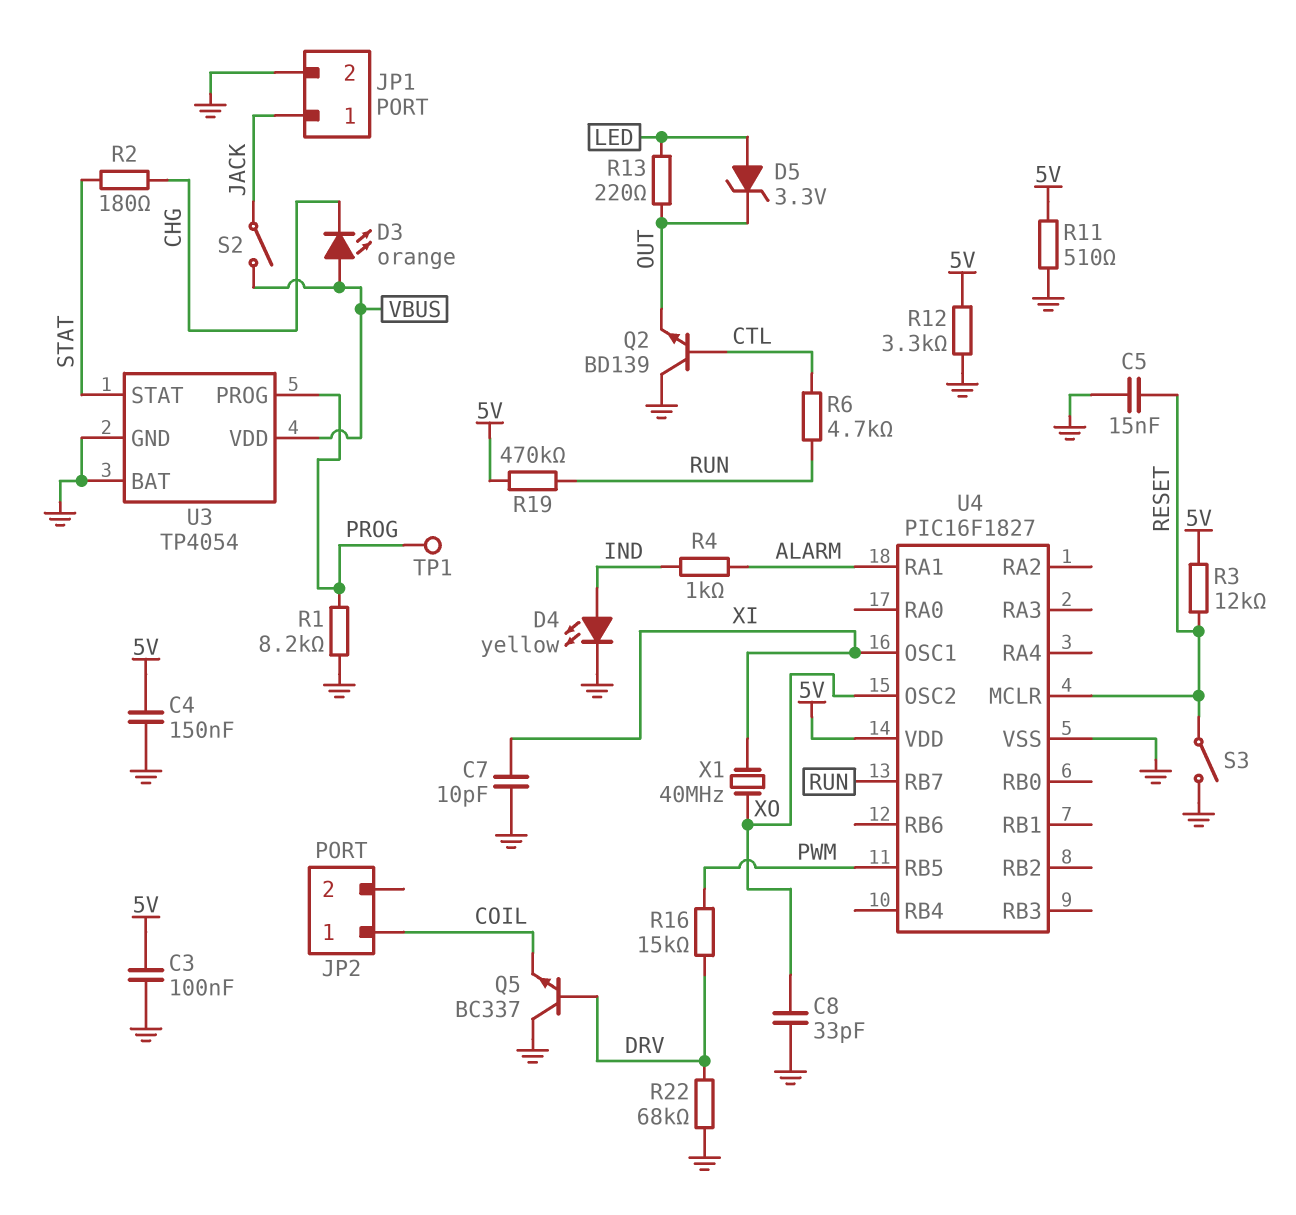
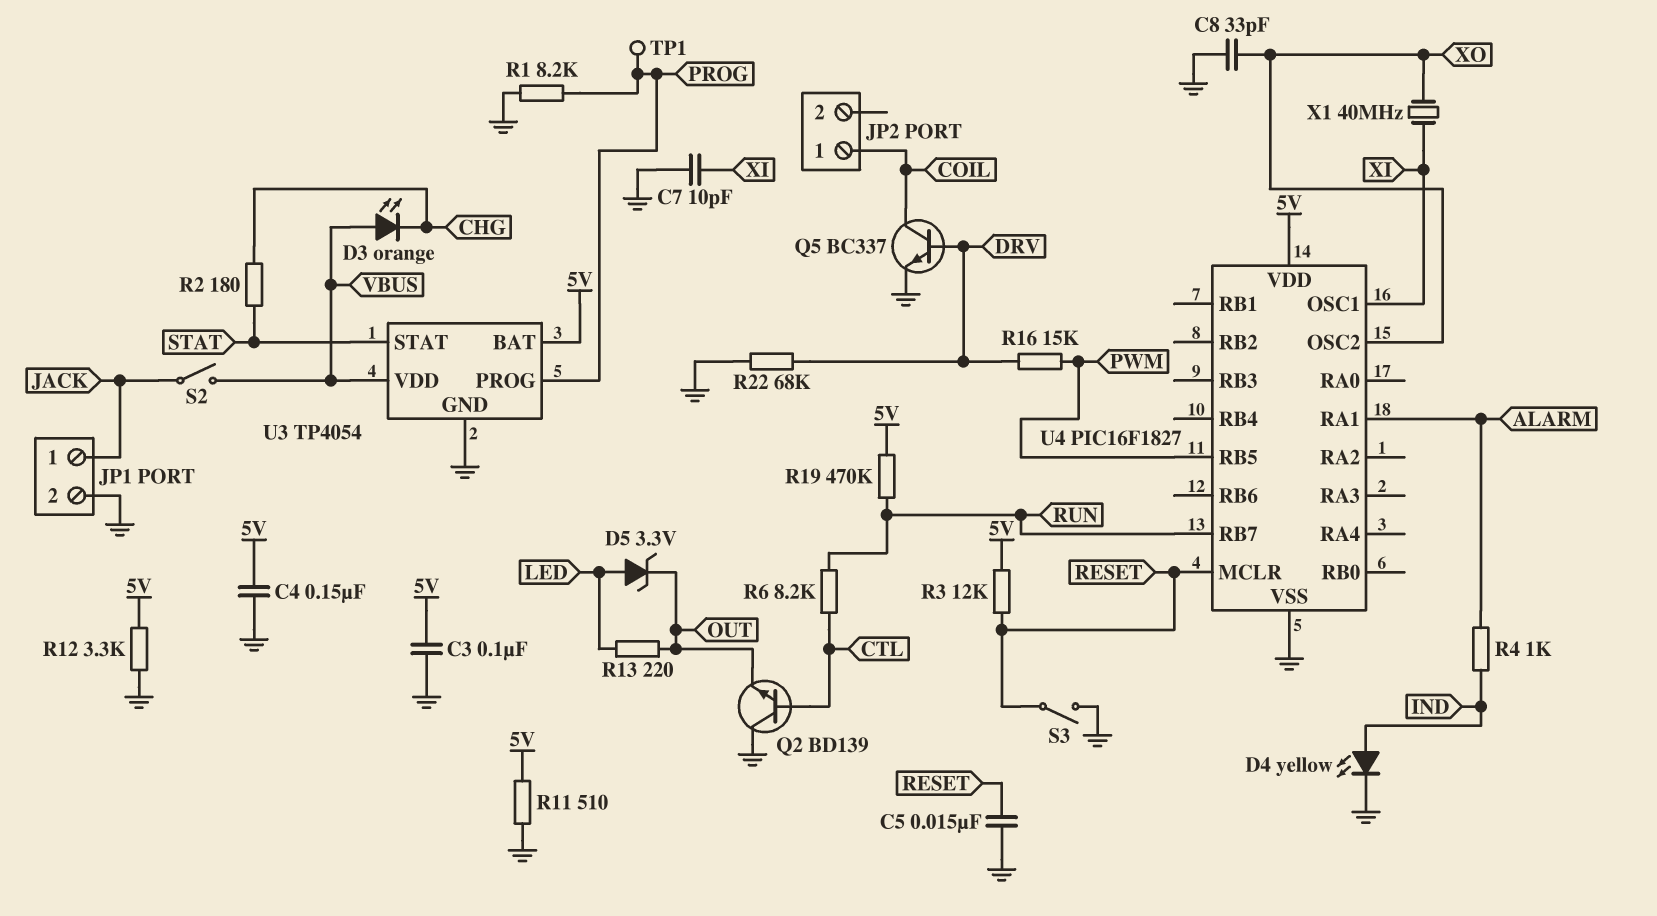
Q5: NPN BC337 (B DRV, C GND, E COIL) -> NPN BC337 (B DRV, C COIL, E GND)
R6: 4.7k (CTL, RUN) -> 8.2k (CTL, RUN)
U3 pin BAT: GND -> 5V

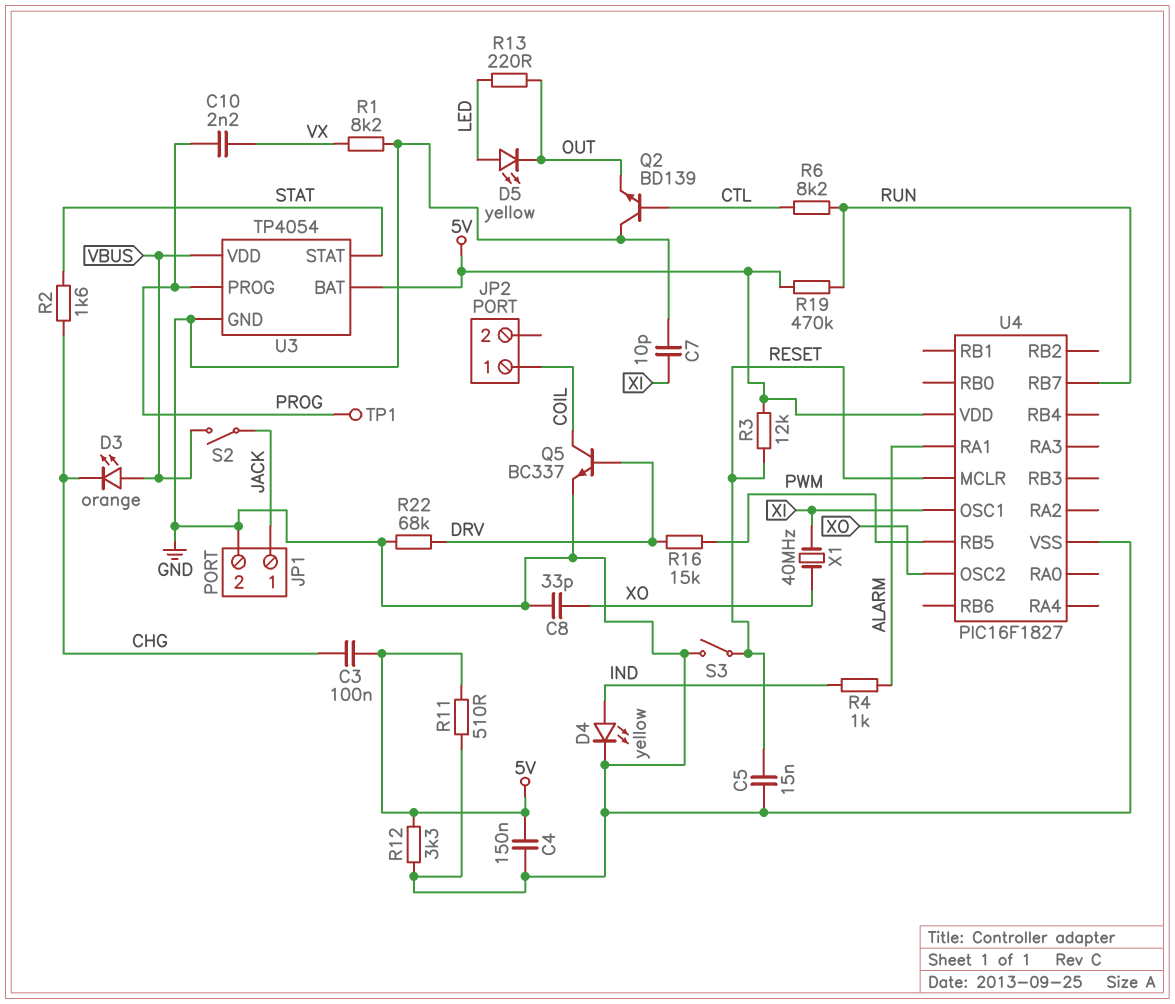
C3: 100nF (5V, GND) -> 100nF (5V, CHG)
C10: none -> 2.2nF (PROG, VX)
D5: zener 3.3V (A LED, K OUT) -> LED yellow (A LED, K OUT)
R1: 8.2k (GND, PROG) -> 8.2k (GND, VX)
R2: 180 (CHG, STAT) -> 1.6k (CHG, STAT)

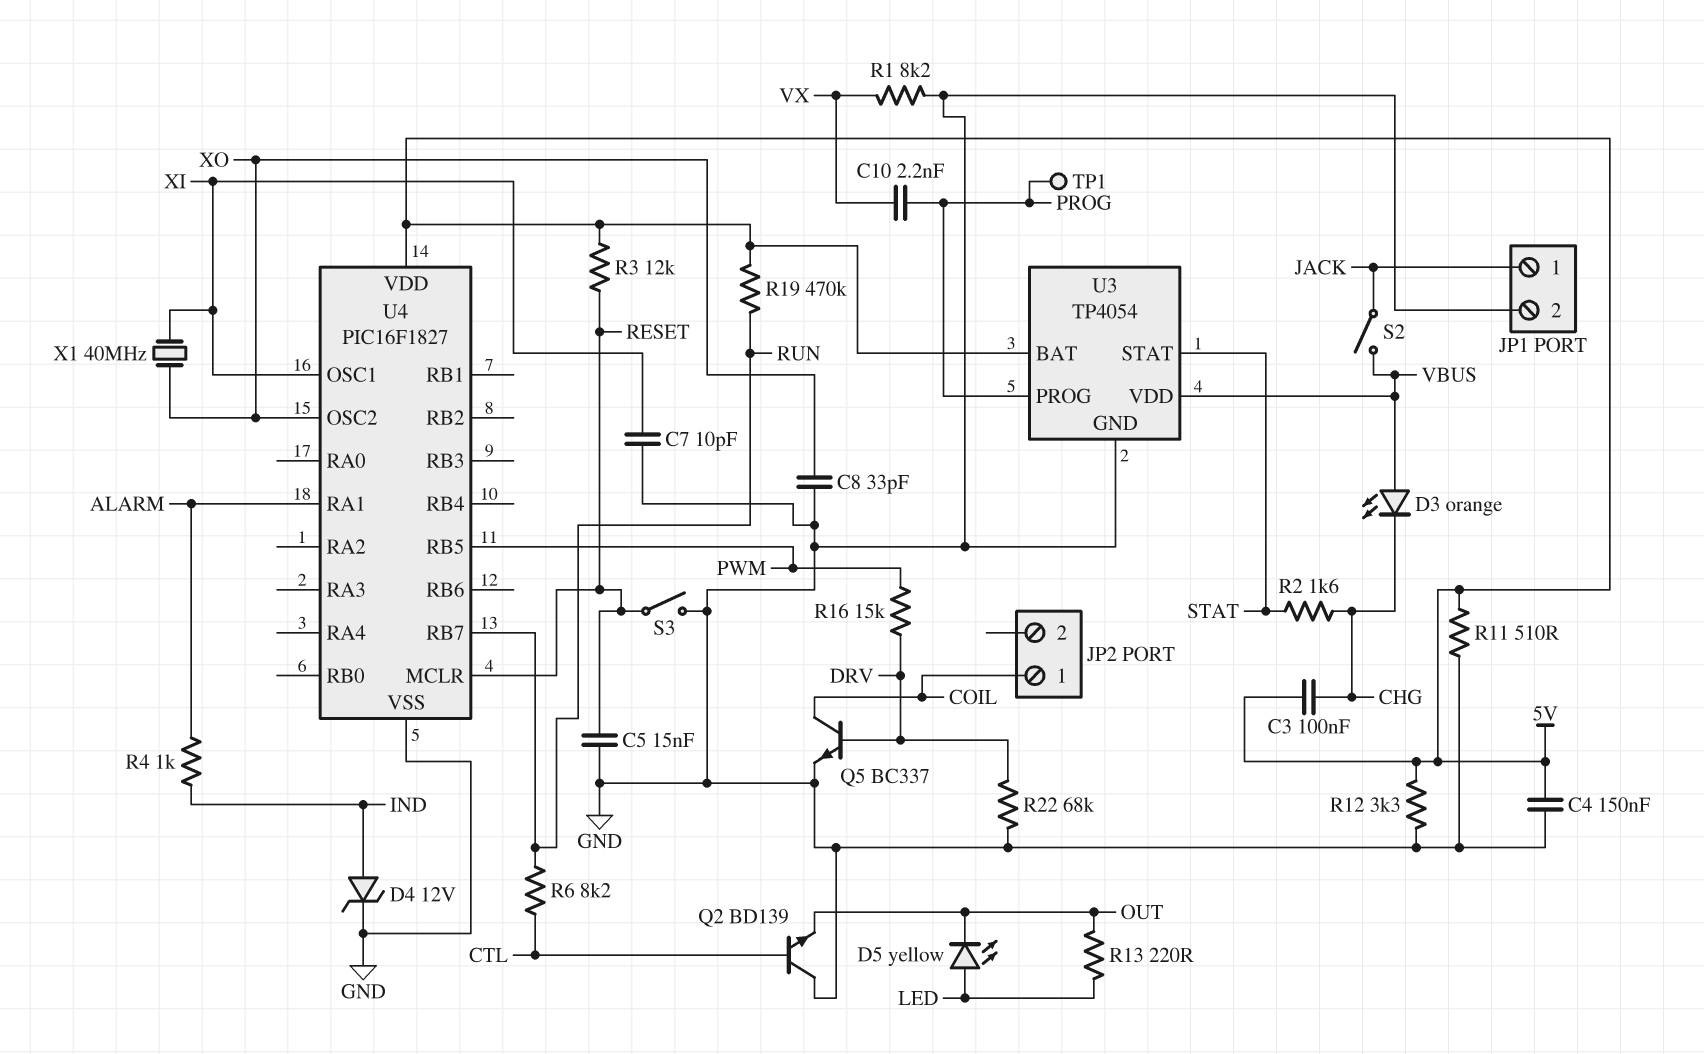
D4: LED yellow (A IND, K GND) -> zener 12V (A IND, K GND)

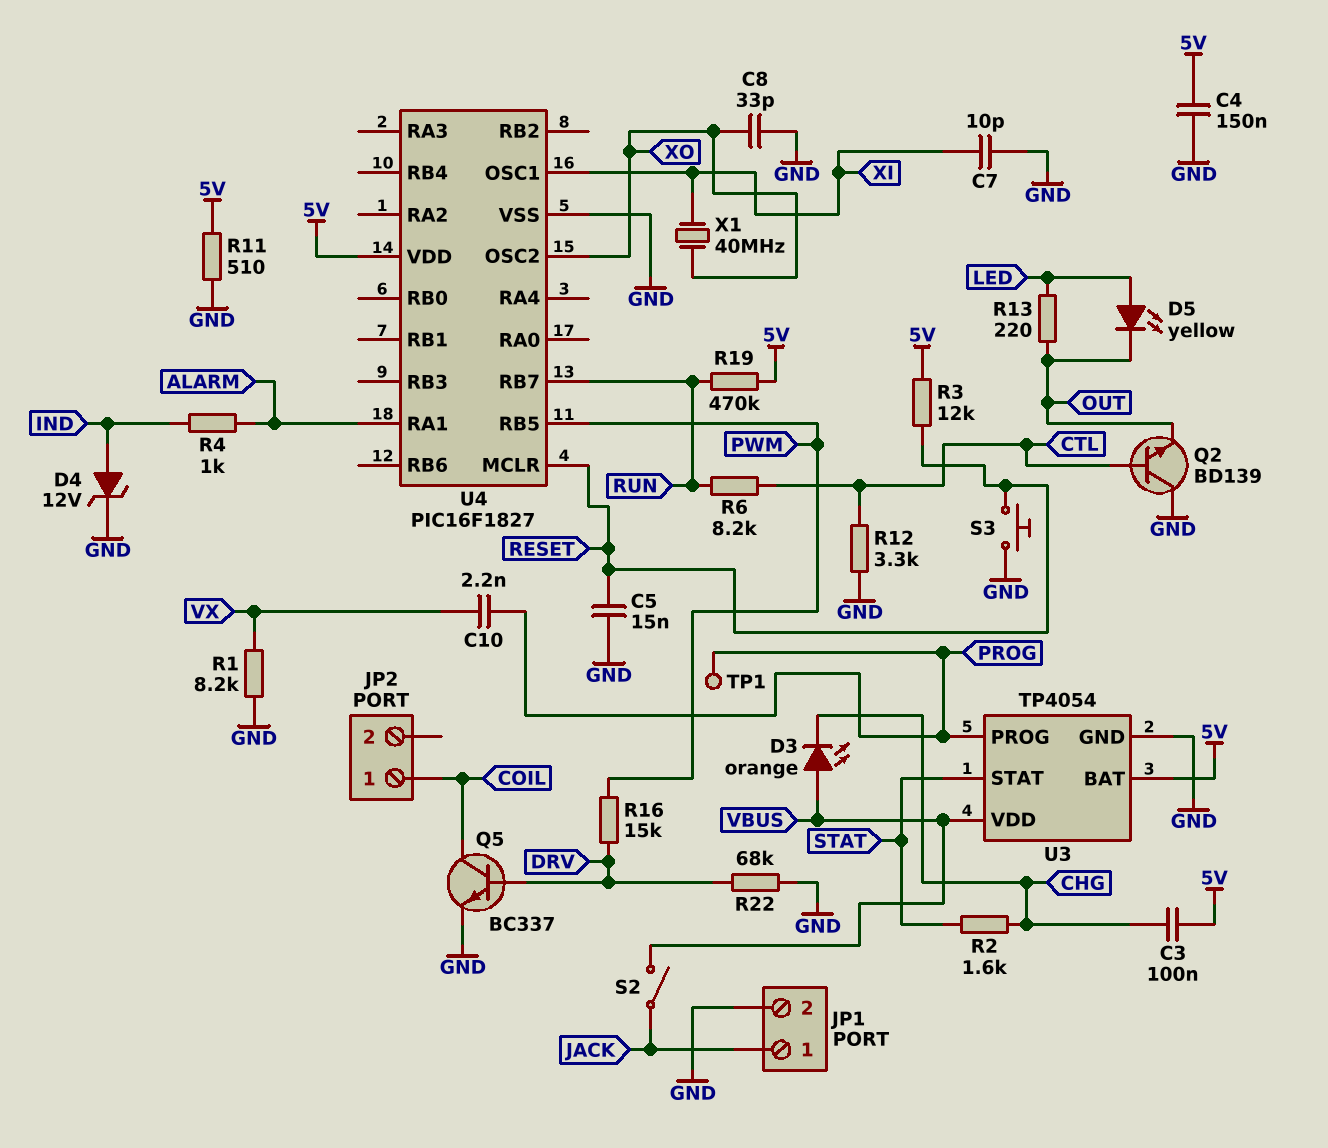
R12: 3.3k (5V, GND) -> 3.3k (CTL, GND)
S3: switch (GND, RESET) -> button (GND, RESET)

